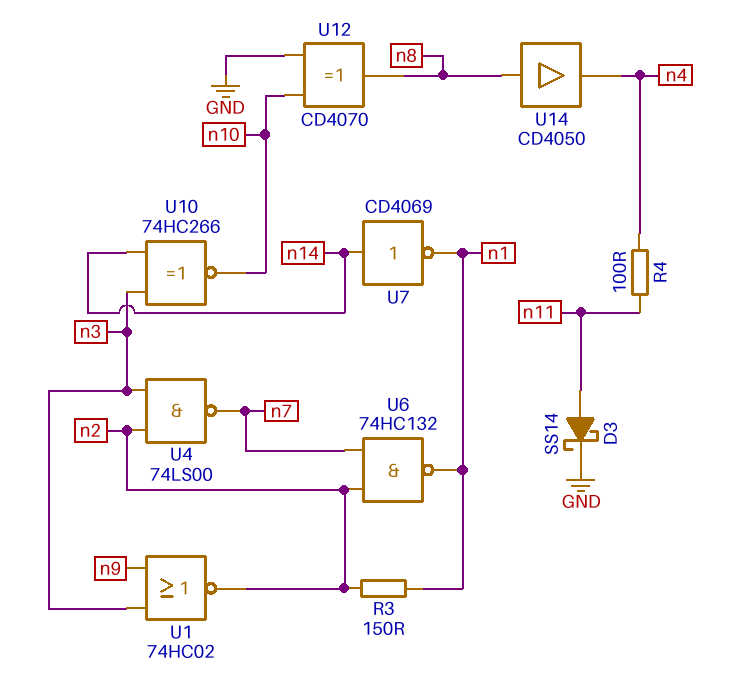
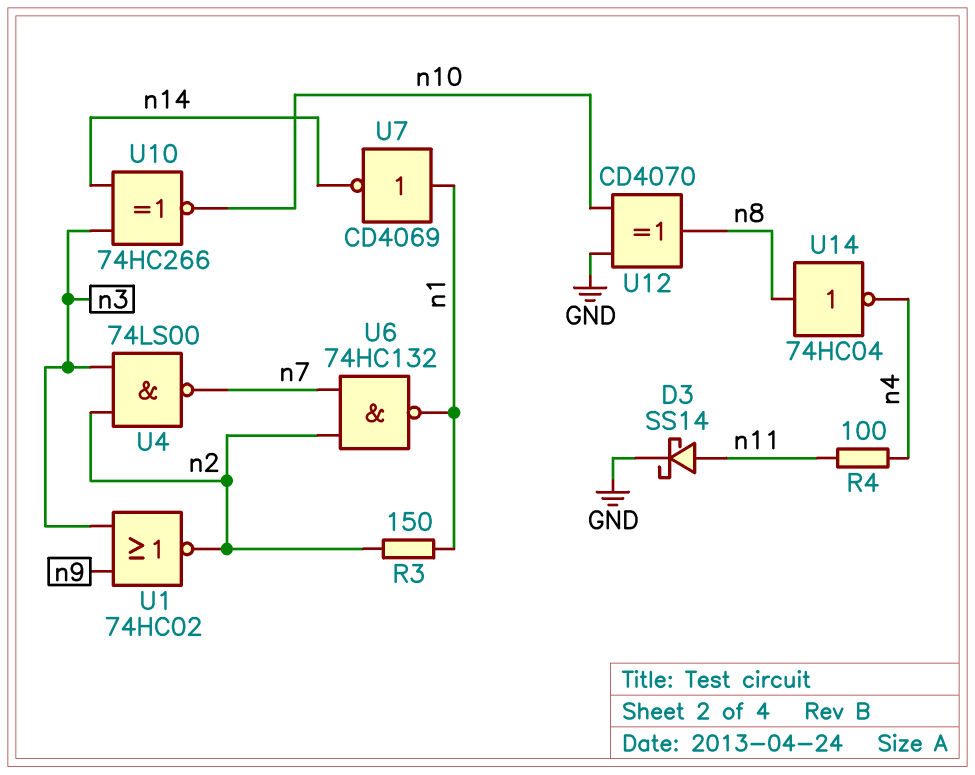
U7: NOT CD4069 (in n14, out n1) -> NOT CD4069 (in n1, out n14)
U14: buffer CD4050 (in n8, out n4) -> NOT 74HC04 (in n8, out n4)

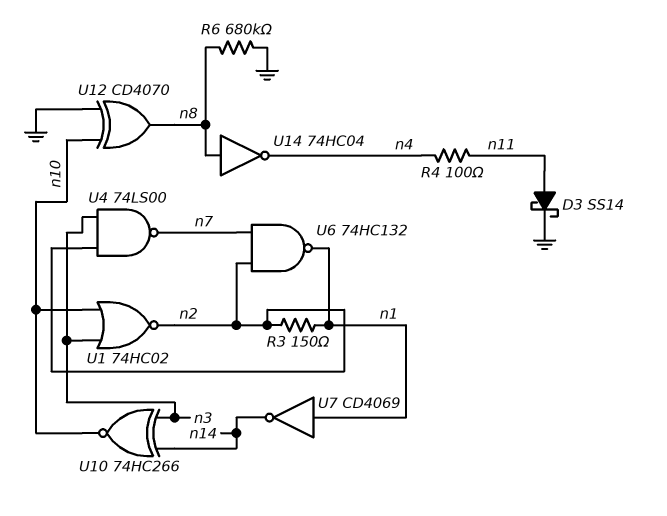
R6: none -> 680k (GND, n8)
U1: NOR 74HC02 (in n3, in n9, out n2) -> NOR 74HC02 (in n3, in n10, out n2)

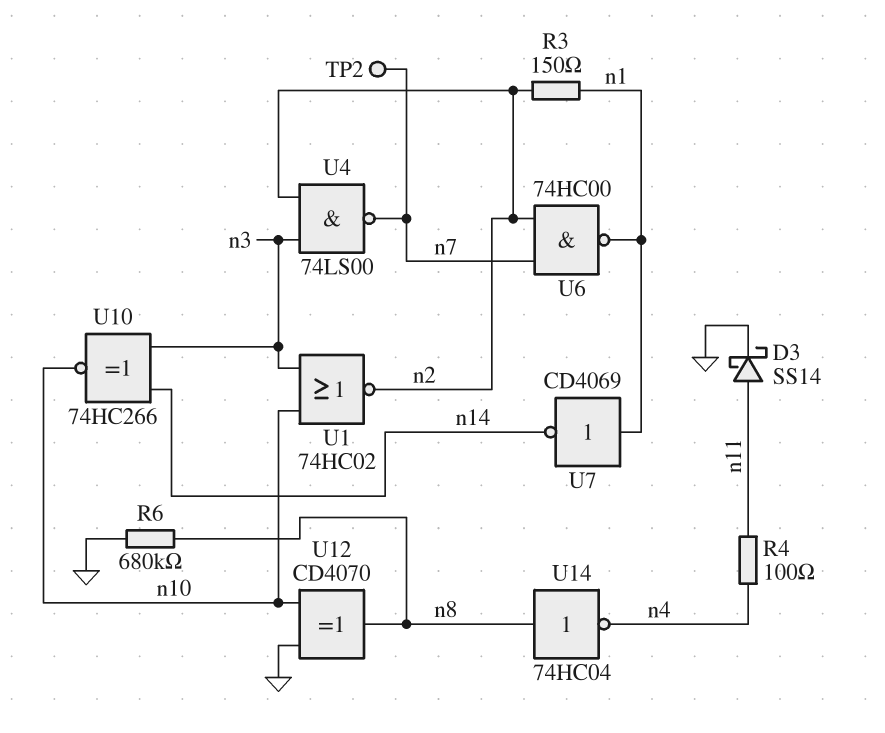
TP2: none -> test point (n7)
U6: NAND 74HC132 (in n2, in n7, out n1) -> NAND 74HC00 (in n2, in n7, out n1)

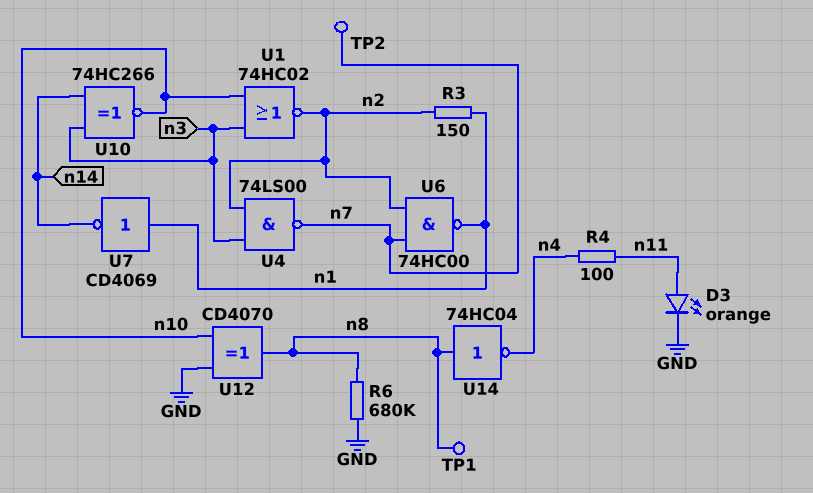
D3: schottky SS14 (A n11, K GND) -> LED orange (A n11, K GND)
TP1: none -> test point (n8)

